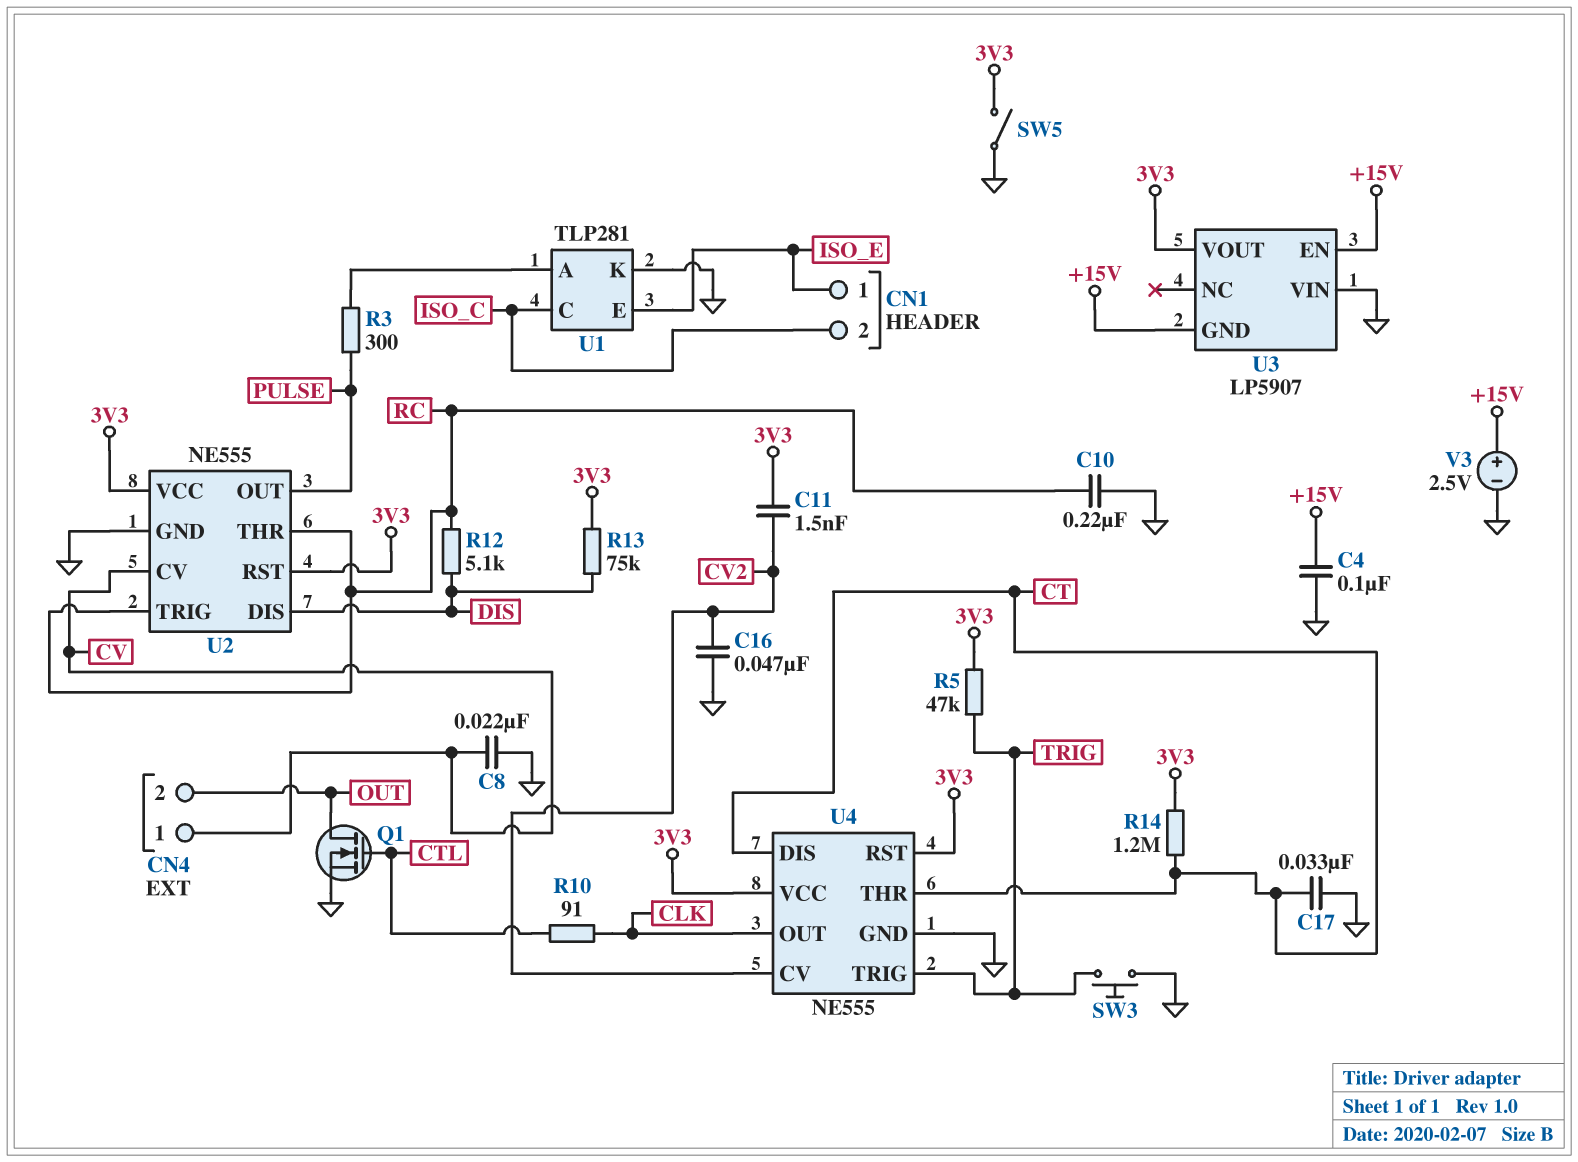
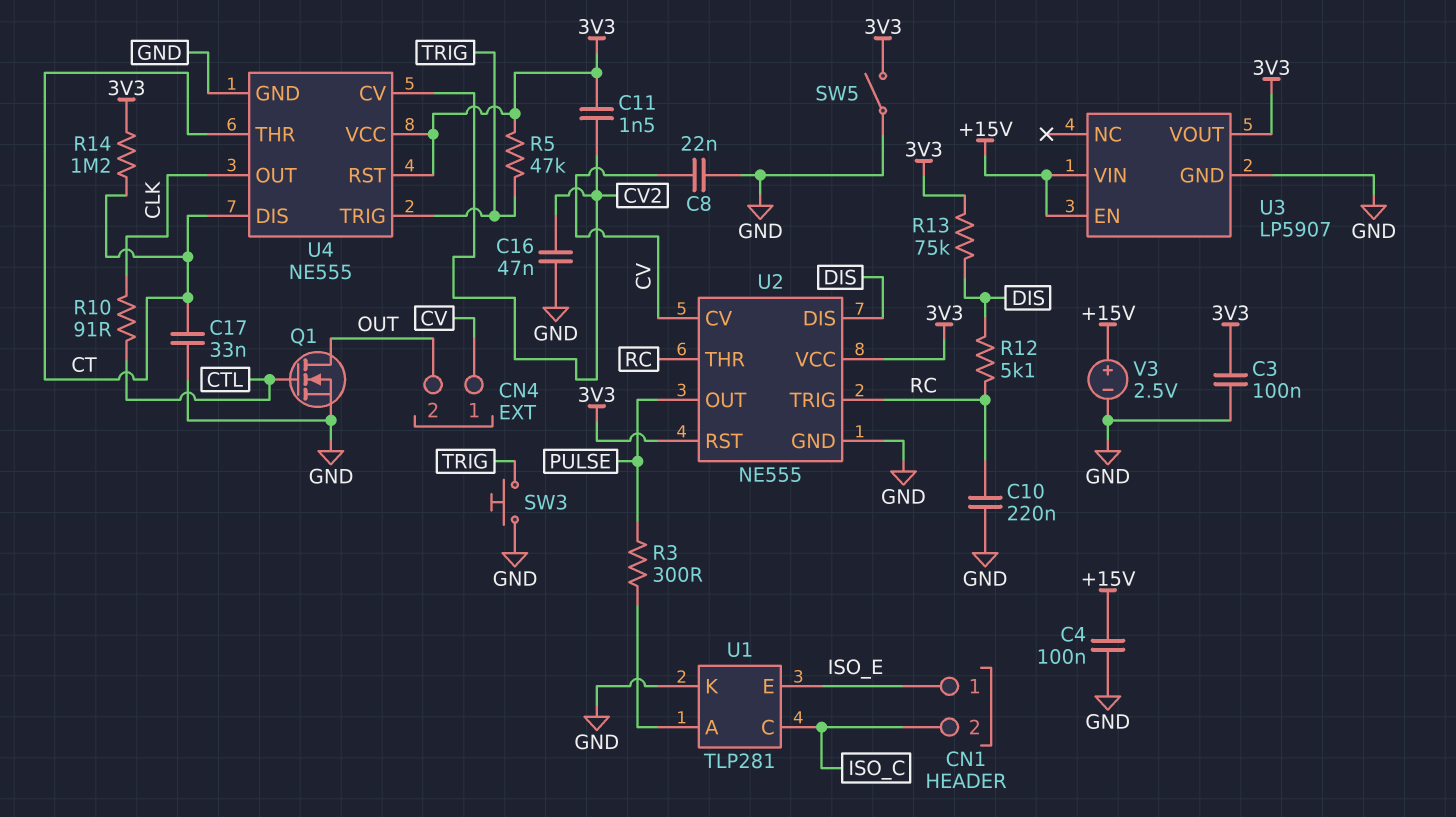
C3: none -> 100nF (3V3, GND)
U3 pin GND: +15V -> GND
U3 pin VIN: GND -> +15V

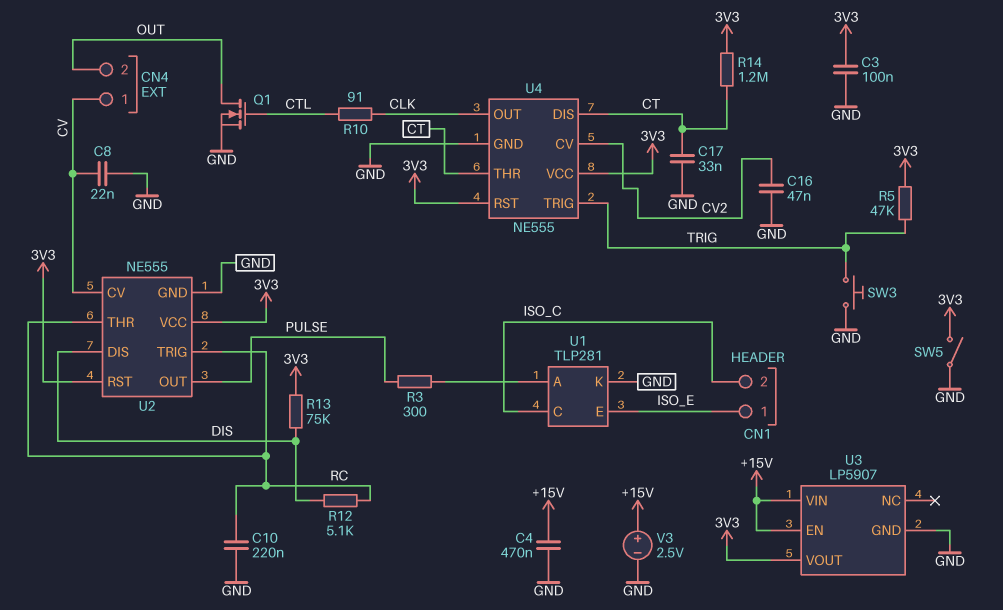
C4: 100nF (+15V, GND) -> 470nF (+15V, GND)
C11: 1.5nF (3V3, CV2) -> none

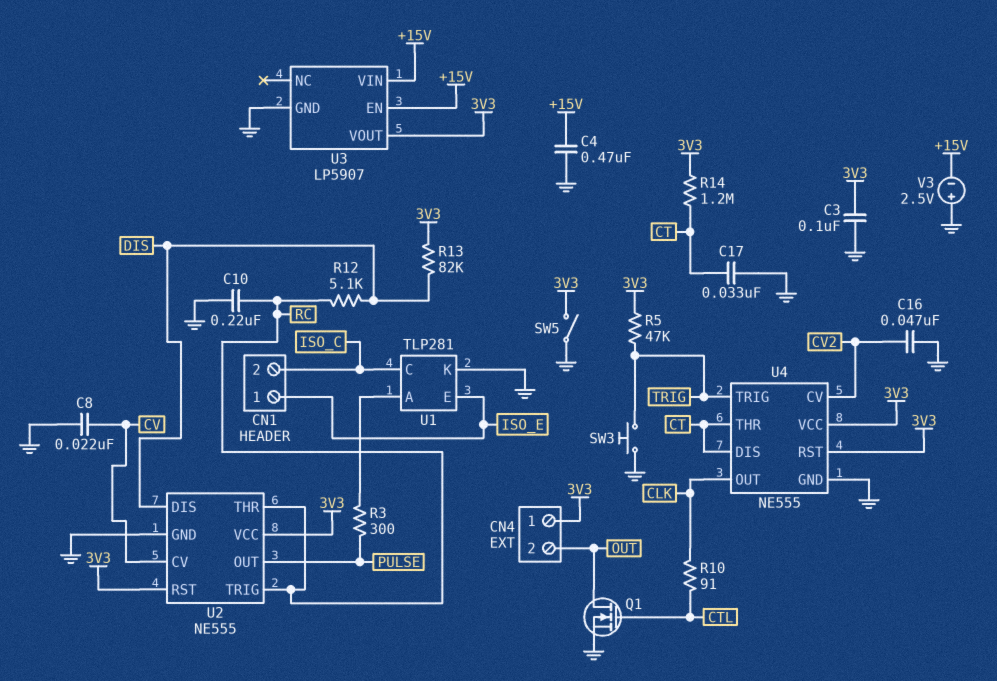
CN4 pin 1: CV -> 3V3
R13: 75k (3V3, DIS) -> 82k (3V3, DIS)
V3: 2.5V (plus +15V, minus GND) -> 2.5V (plus GND, minus +15V)

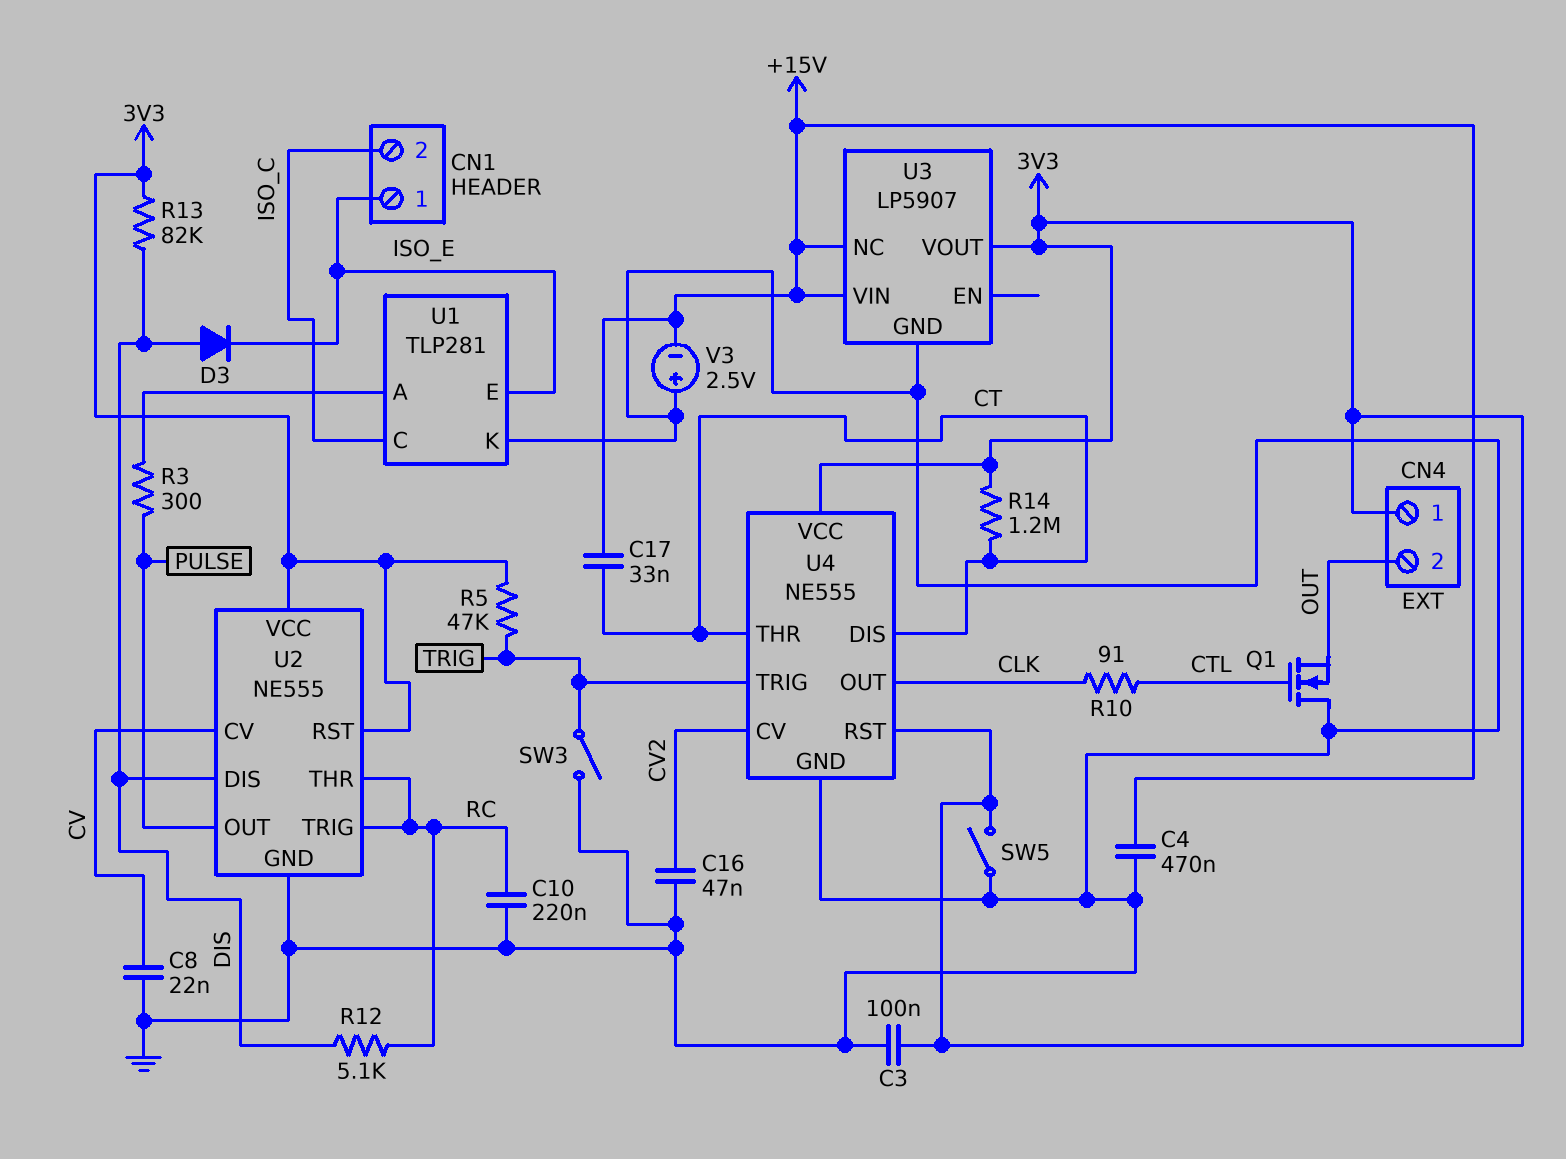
C17: 33nF (CT, GND) -> 33nF (+15V, CT)
D3: none -> diode (A DIS, K ISO_E)
Q1: NMOS (G CTL, D OUT, S GND) -> NMOS (G CTL, D GND, S OUT)
SW3: button (GND, TRIG) -> switch (GND, TRIG)
U3 pin EN: +15V -> none
U3 pin NC: none -> +15V

